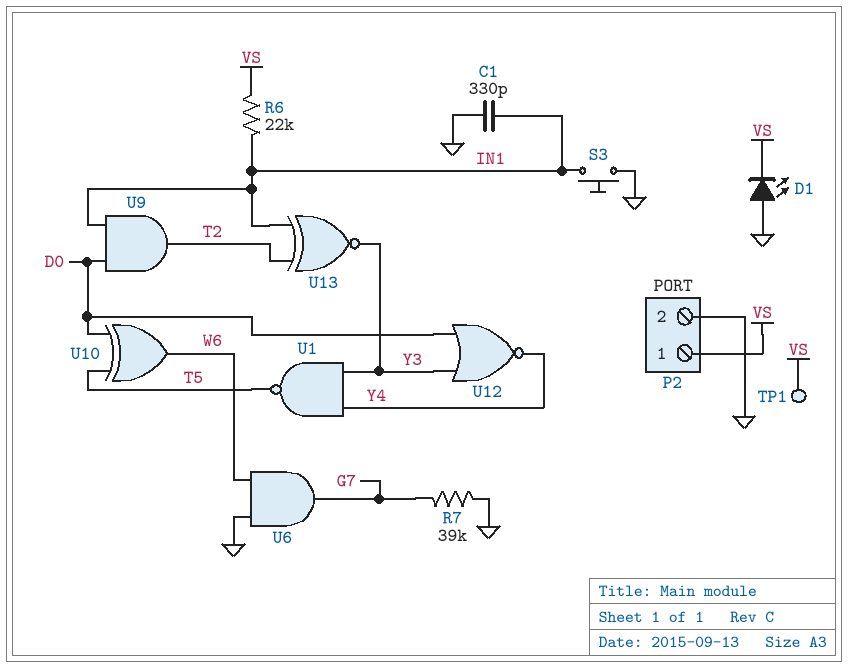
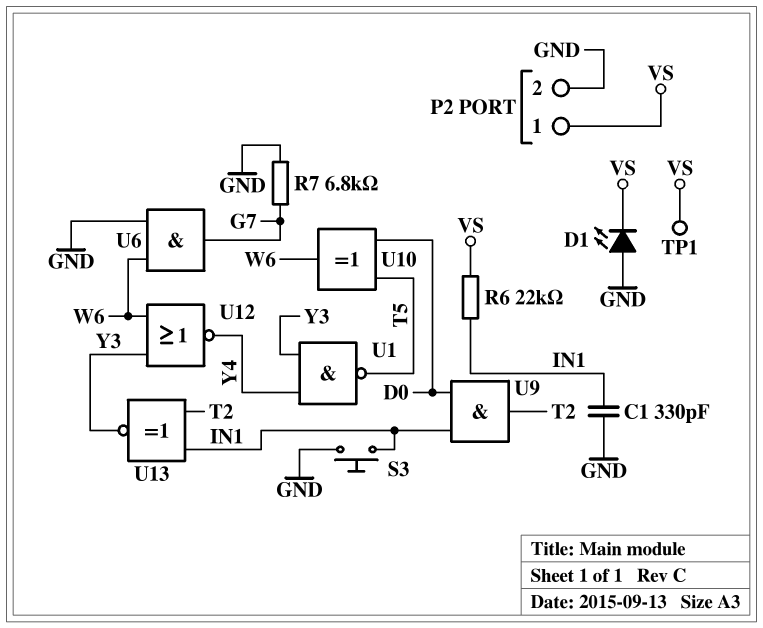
R7: 39k (G7, GND) -> 6.8k (G7, GND)
U12: NOR (in D0, in Y3, out Y4) -> NOR (in W6, in Y3, out Y4)

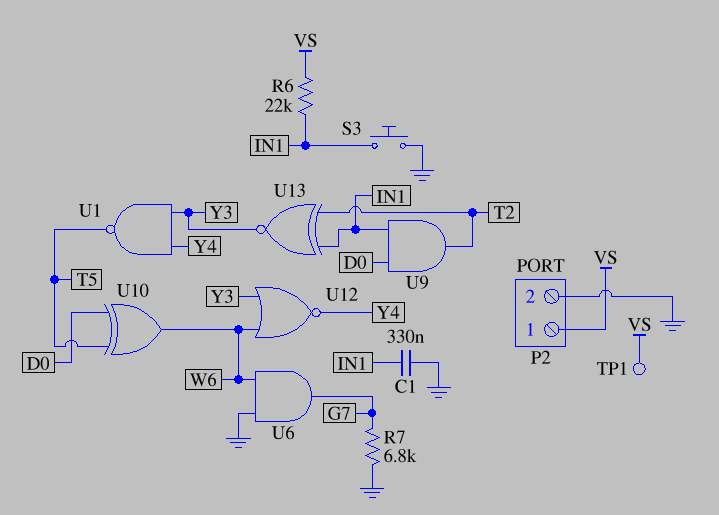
C1: 330pF (GND, IN1) -> 330nF (GND, IN1)
D1: LED (A GND, K VS) -> none

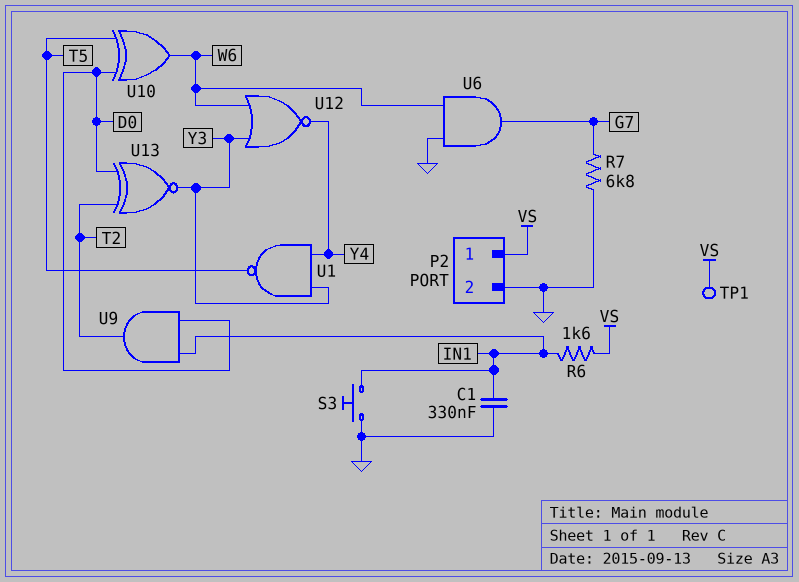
R6: 22k (IN1, VS) -> 1.6k (IN1, VS)
U13: XNOR (in IN1, in T2, out Y3) -> XNOR (in D0, in T2, out Y3)

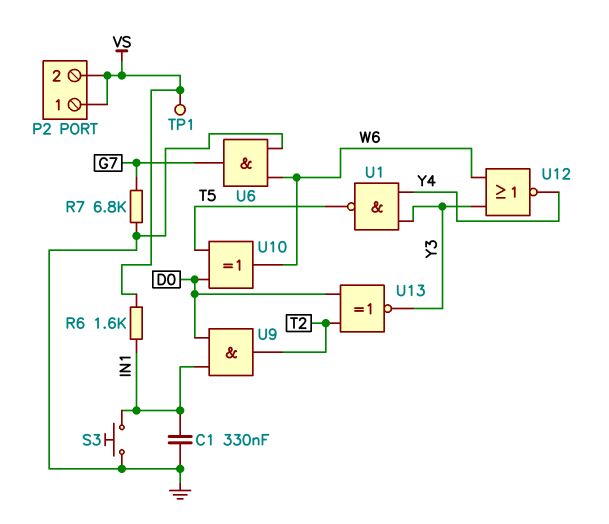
P2 pin 2: GND -> VS

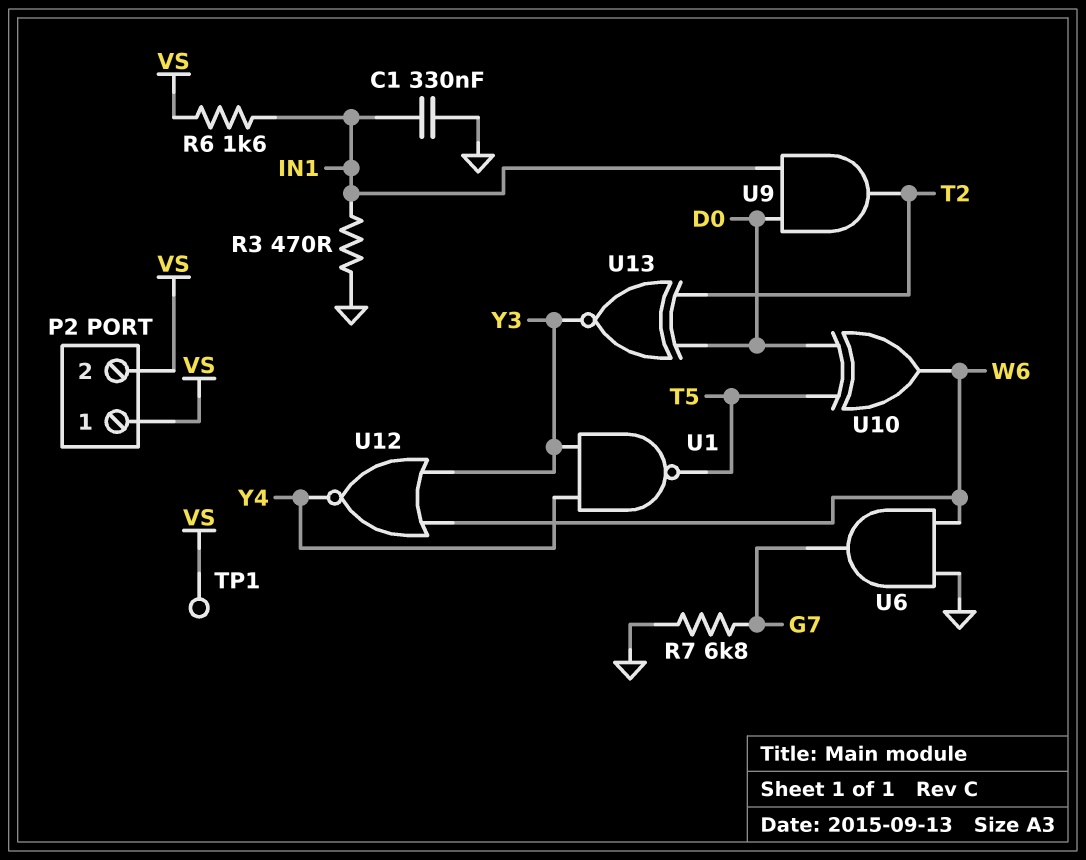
R3: none -> 470 (GND, IN1)
S3: button (GND, IN1) -> none

